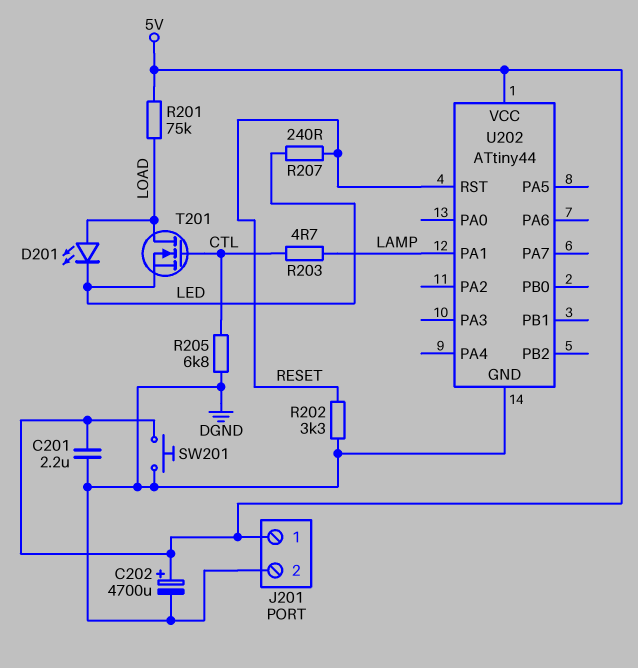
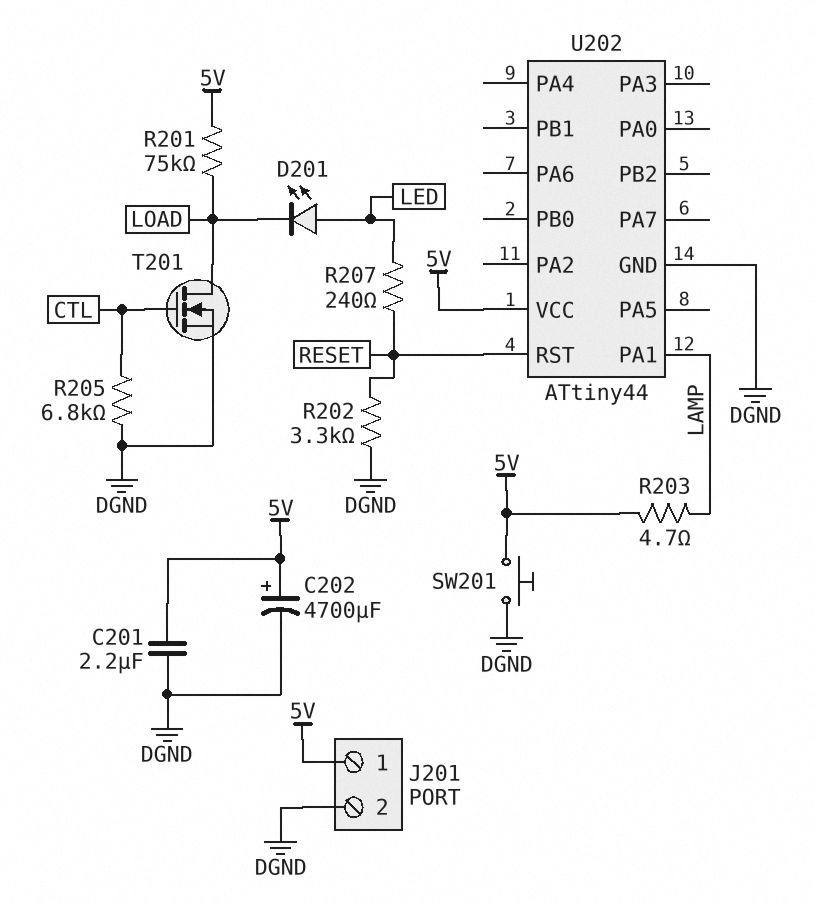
D201: LED (A LOAD, K LED) -> LED (A LED, K LOAD)
R203: 4.7 (CTL, LAMP) -> 4.7 (5V, LAMP)
T201: NMOS (G CTL, D LOAD, S LED) -> NMOS (G CTL, D LOAD, S DGND)

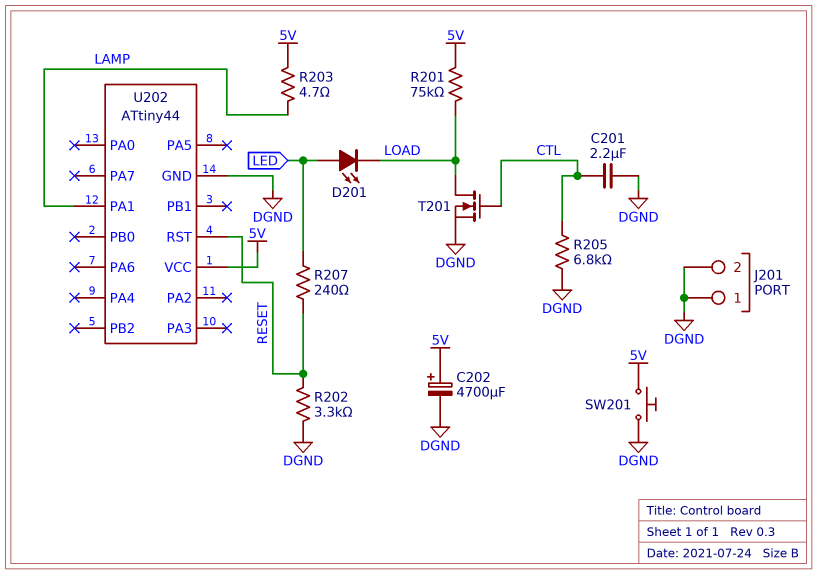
C201: 2.2uF (5V, DGND) -> 2.2uF (CTL, DGND)
J201 pin 1: 5V -> DGND

